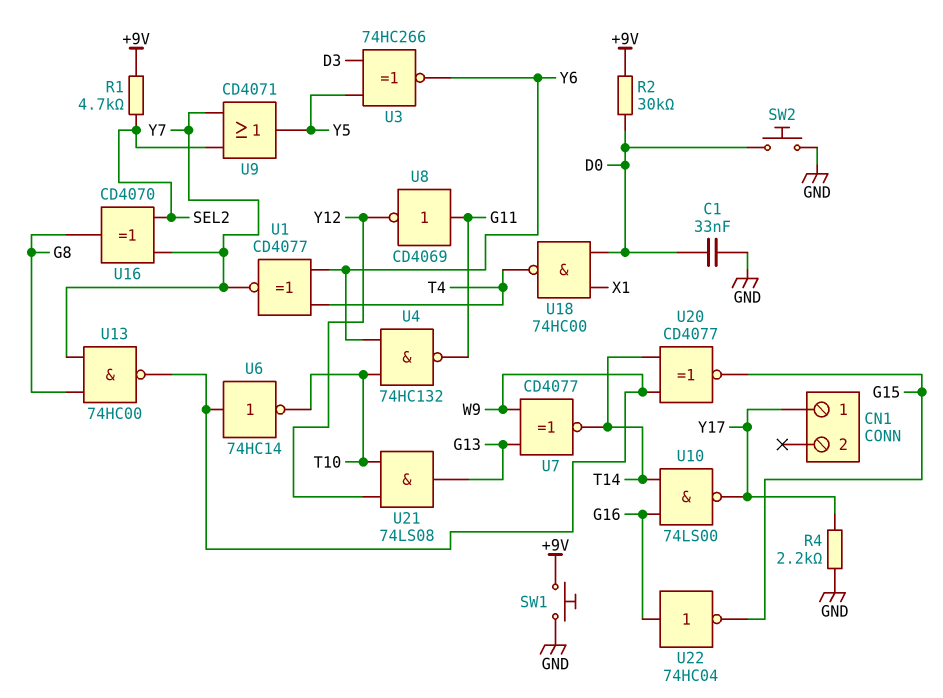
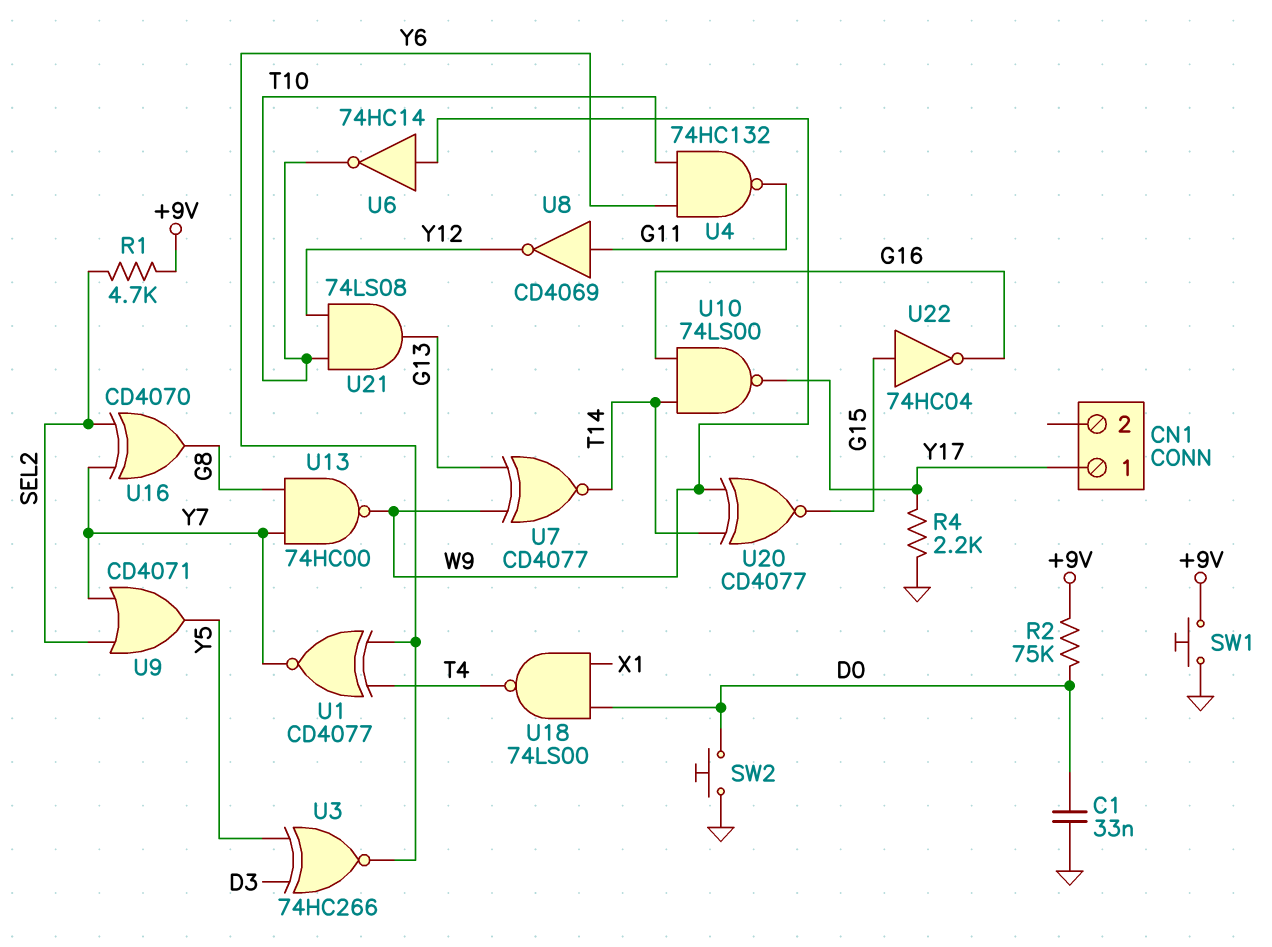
R2: 30k (+9V, D0) -> 75k (+9V, D0)
U18: NAND 74HC00 (in D0, in X1, out T4) -> NAND 74LS00 (in D0, in X1, out T4)
U22: NOT 74HC04 (in G16, out G15) -> NOT 74HC04 (in G15, out G16)

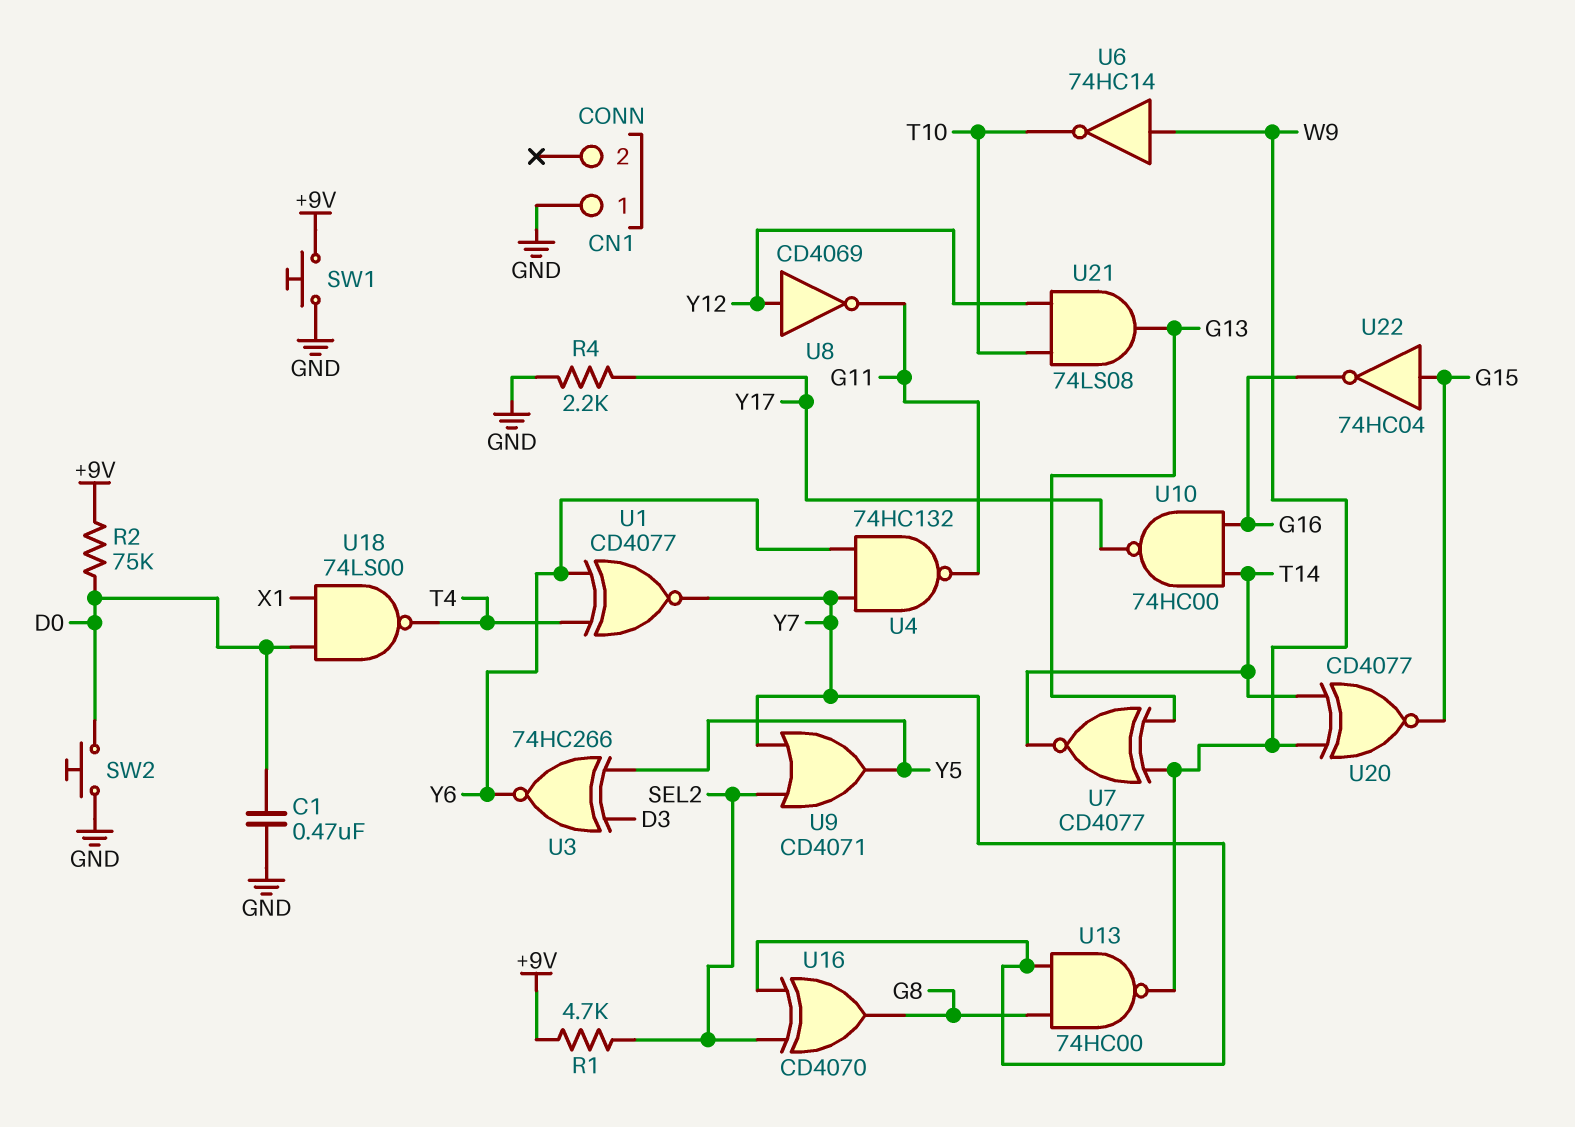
C1: 33nF (D0, GND) -> 470nF (D0, GND)
CN1 pin 1: Y17 -> GND
U4: NAND 74HC132 (in T10, in Y6, out G11) -> NAND 74HC132 (in Y6, in Y7, out G11)
U8: NOT CD4069 (in G11, out Y12) -> NOT CD4069 (in Y12, out G11)
U10: NAND 74LS00 (in G16, in T14, out Y17) -> NAND 74HC00 (in G16, in T14, out Y17)

